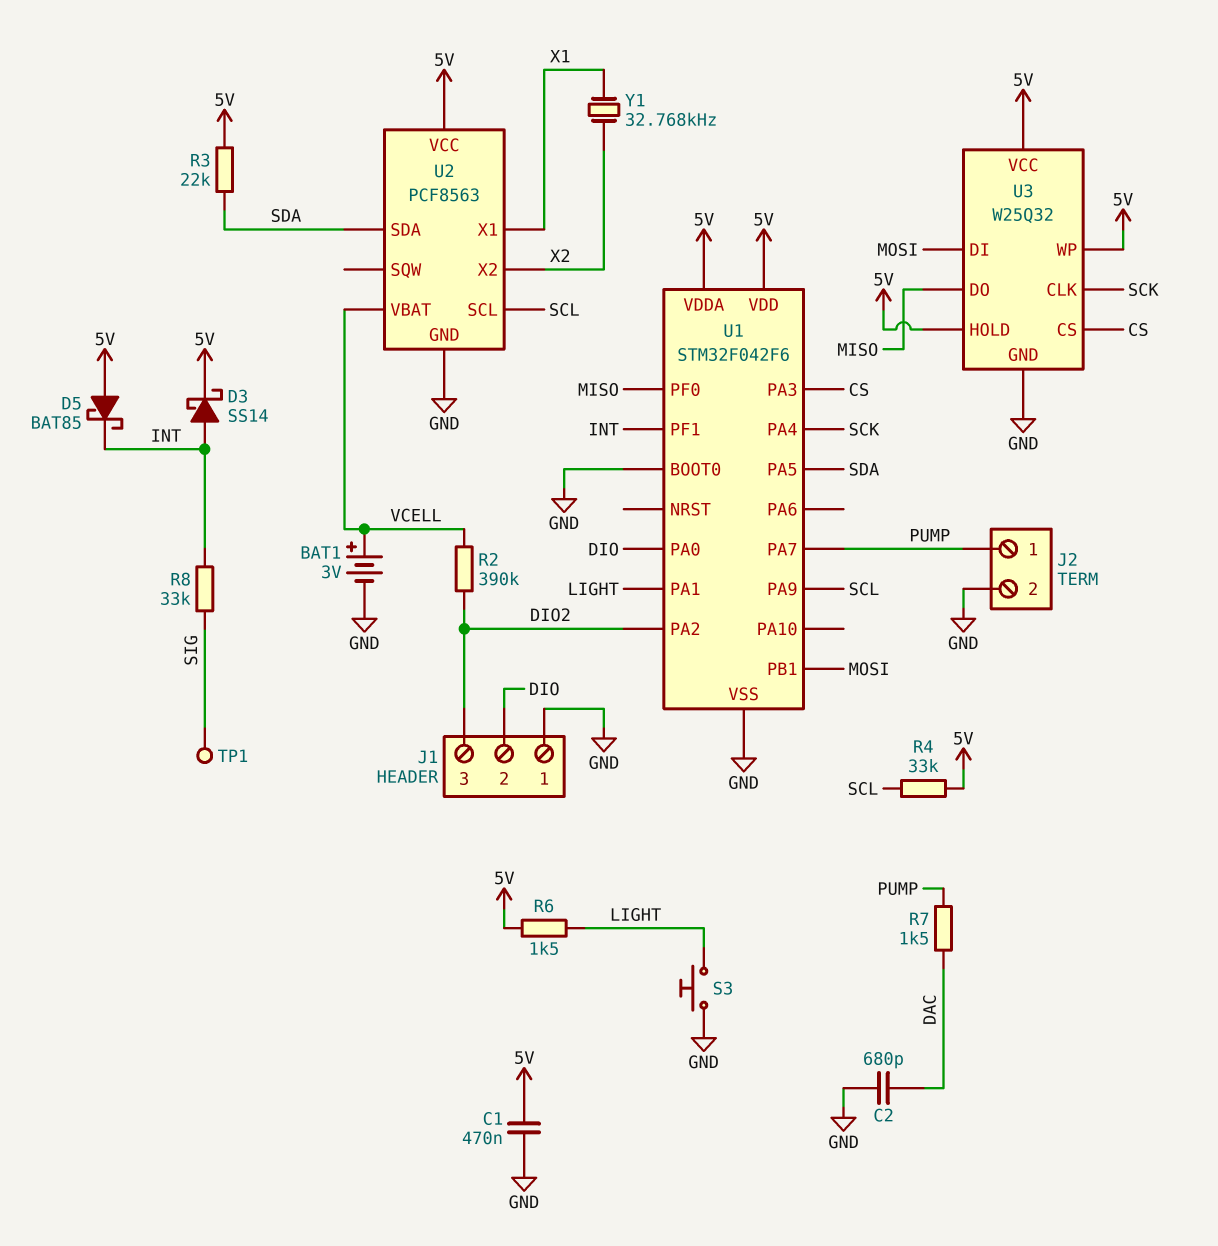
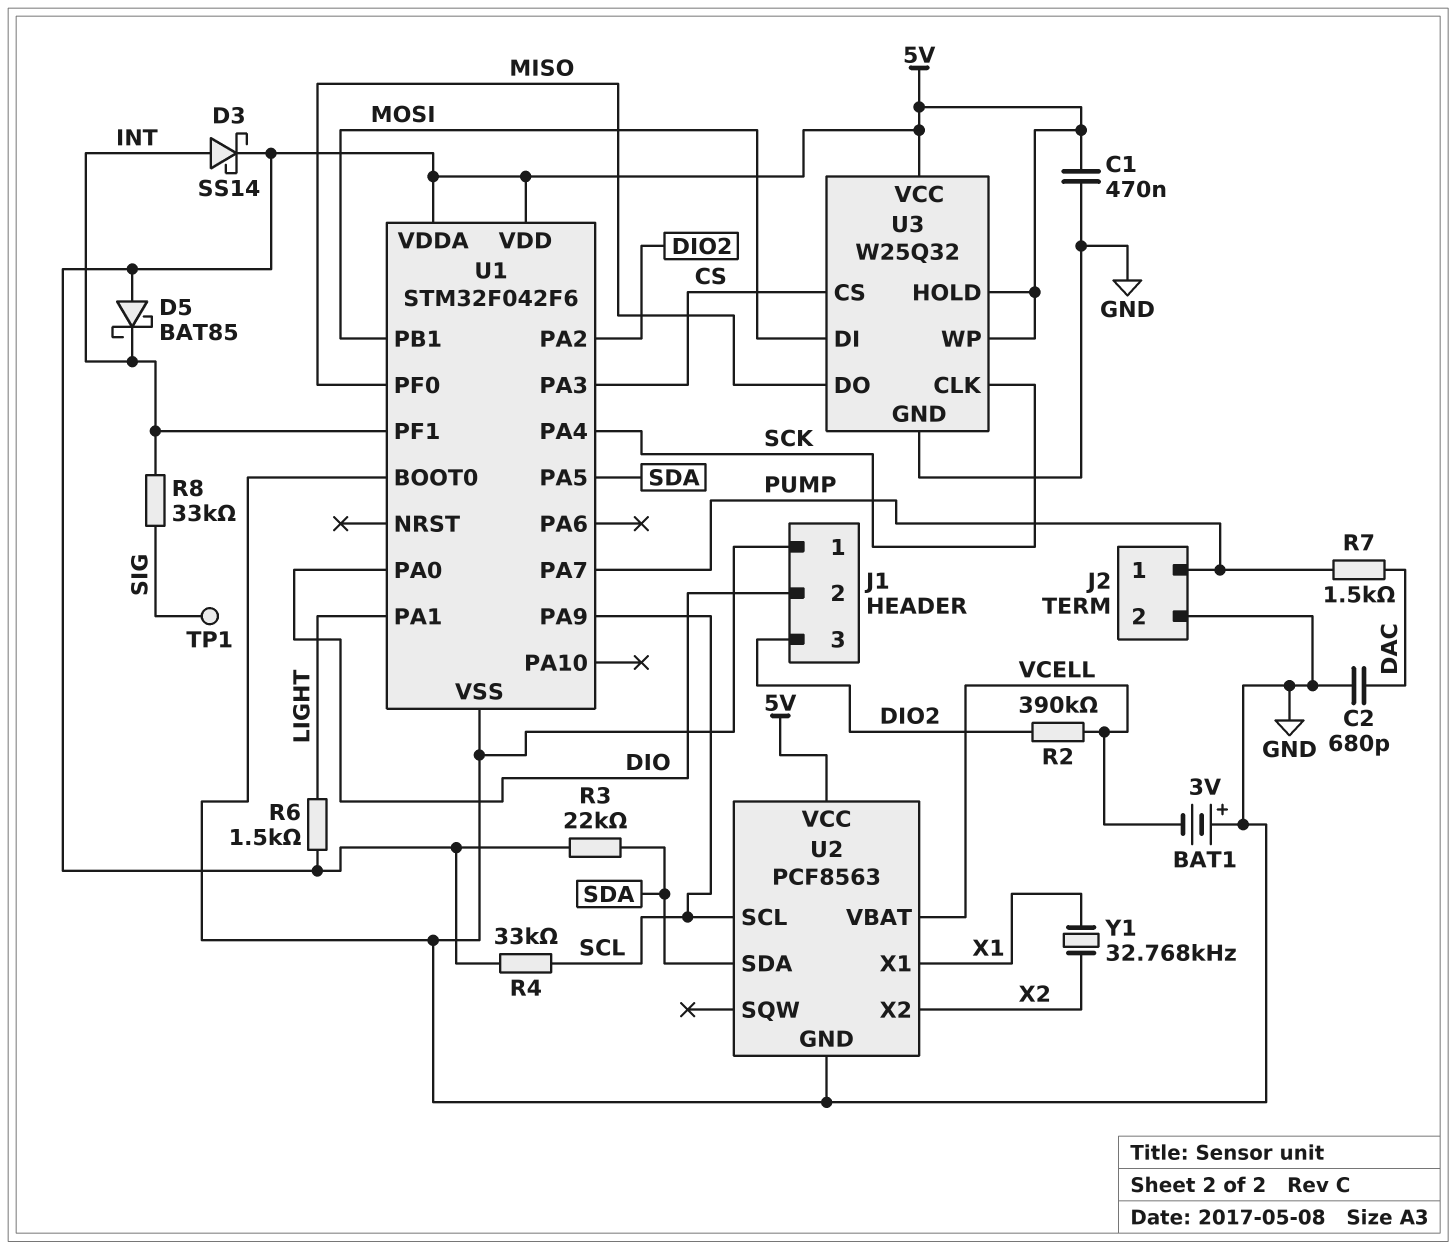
BAT1: 3V (plus VCELL, minus GND) -> 3V (plus GND, minus VCELL)
S3: button (GND, LIGHT) -> none

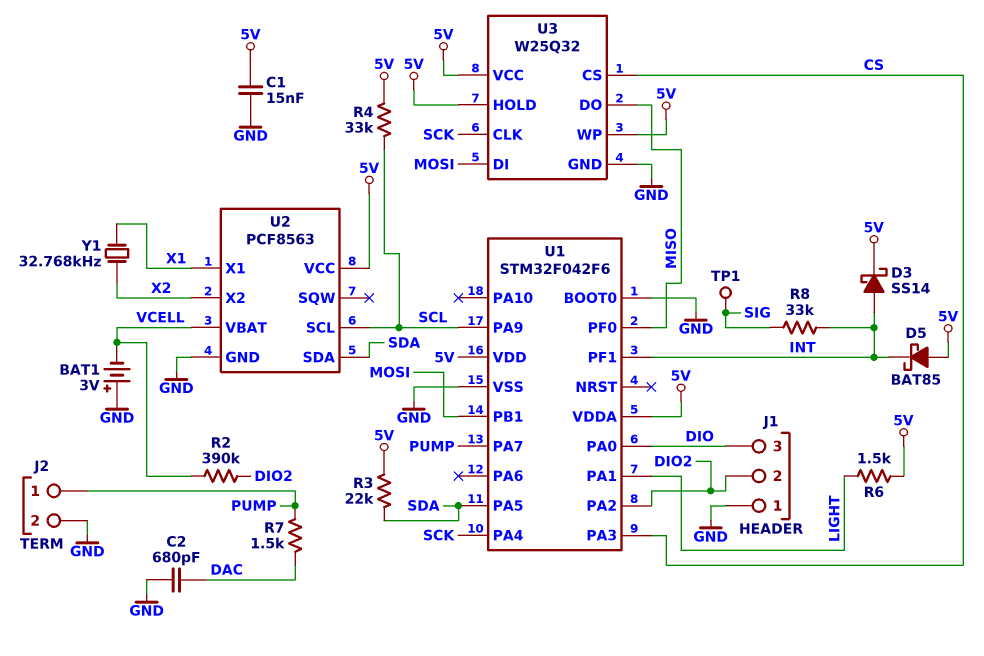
C1: 470nF (5V, GND) -> 15nF (5V, GND)
J1 pin 2: DIO -> DIO2
J1 pin 3: DIO2 -> DIO

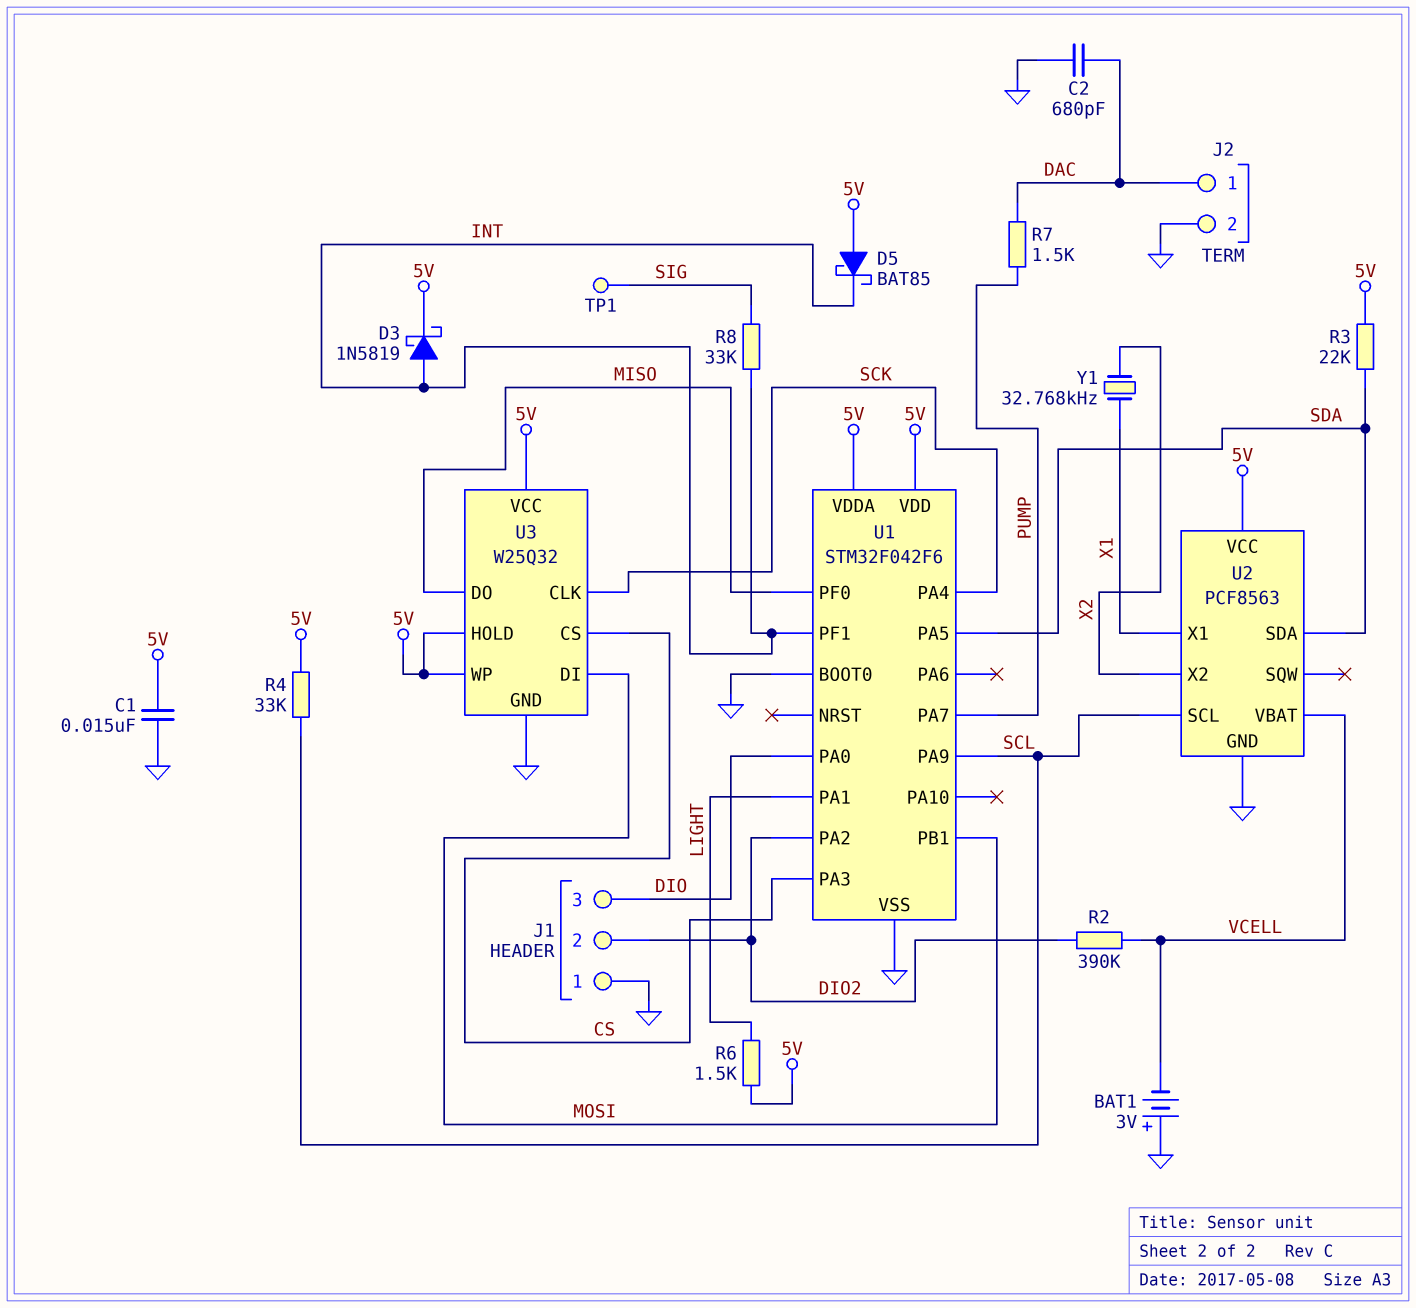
D3: schottky SS14 (A INT, K 5V) -> schottky 1N5819 (A INT, K 5V)
J2 pin 1: PUMP -> DAC

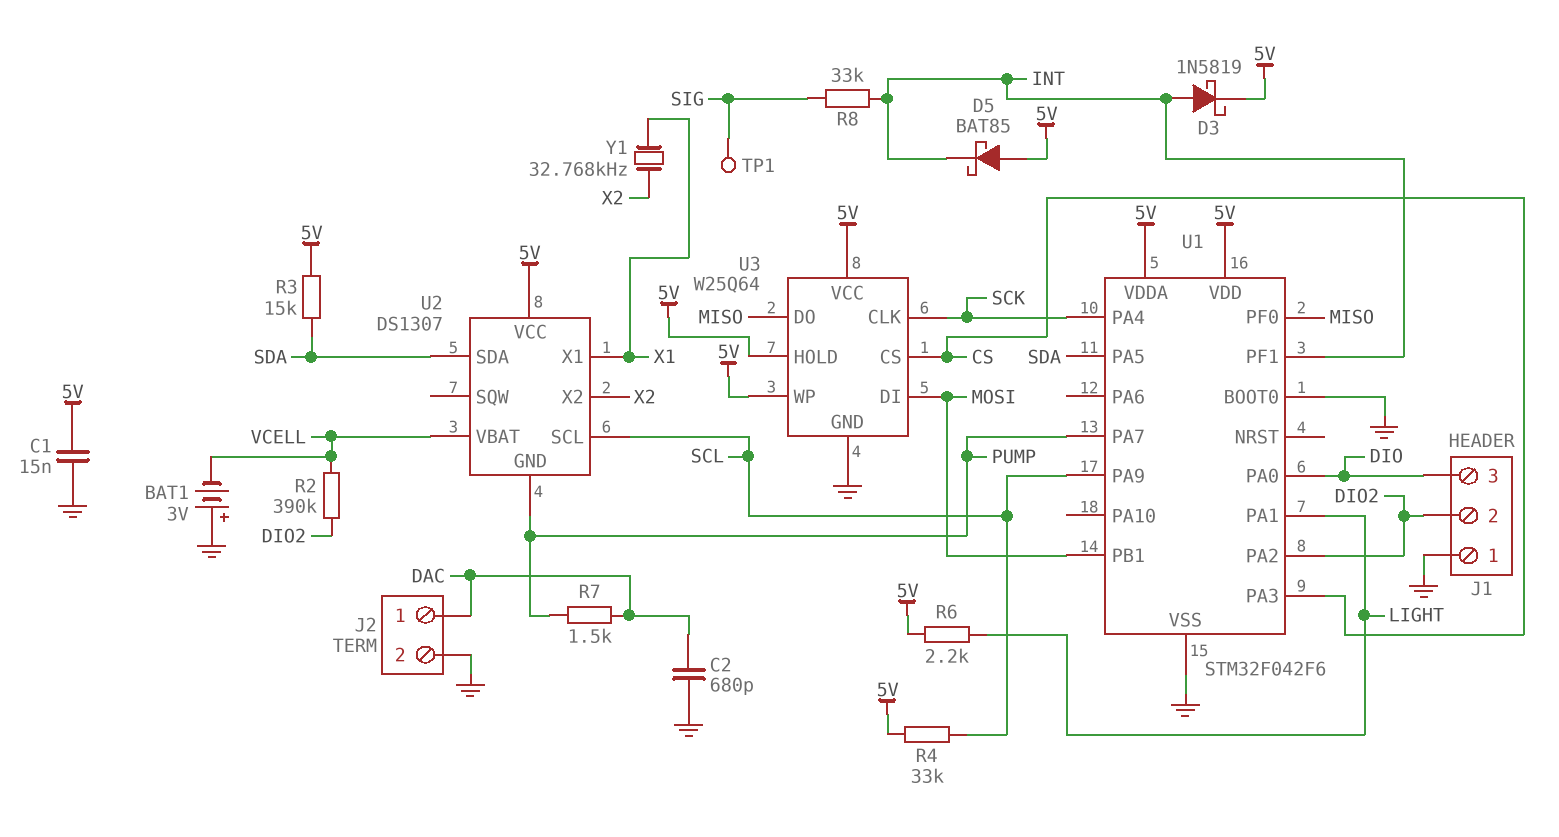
R3: 22k (5V, SDA) -> 15k (5V, SDA)
R6: 1.5k (5V, LIGHT) -> 2.2k (5V, LIGHT)
U2: PCF8563 -> DS1307
U2 pin GND: GND -> PUMP
U3: W25Q32 -> W25Q64

